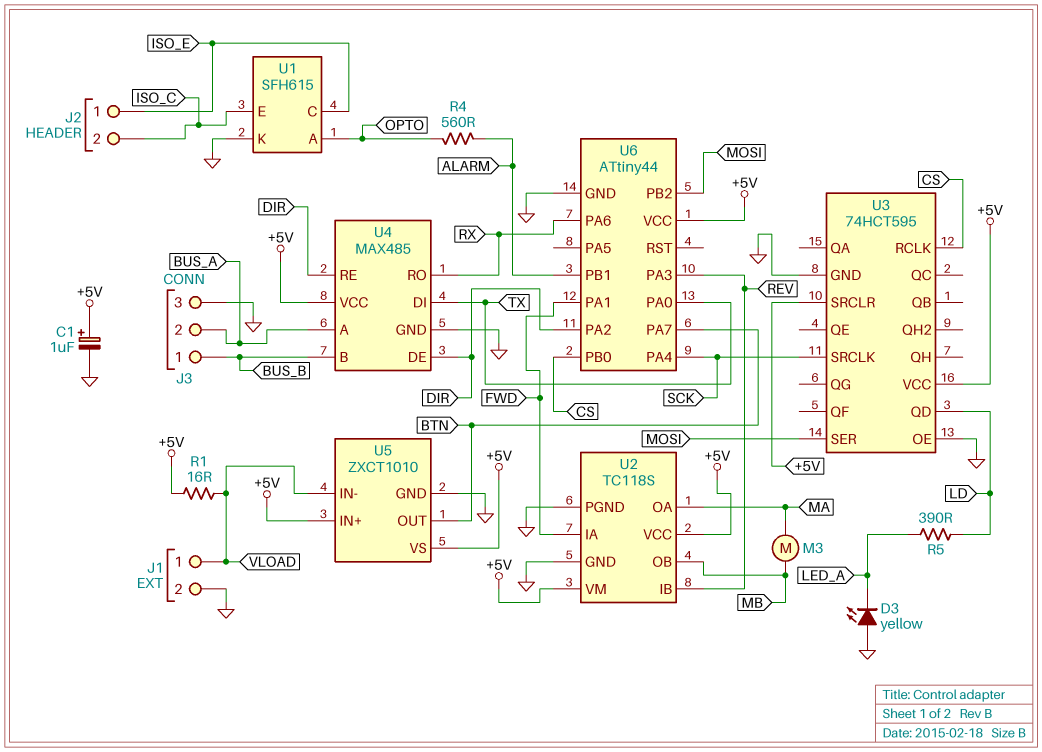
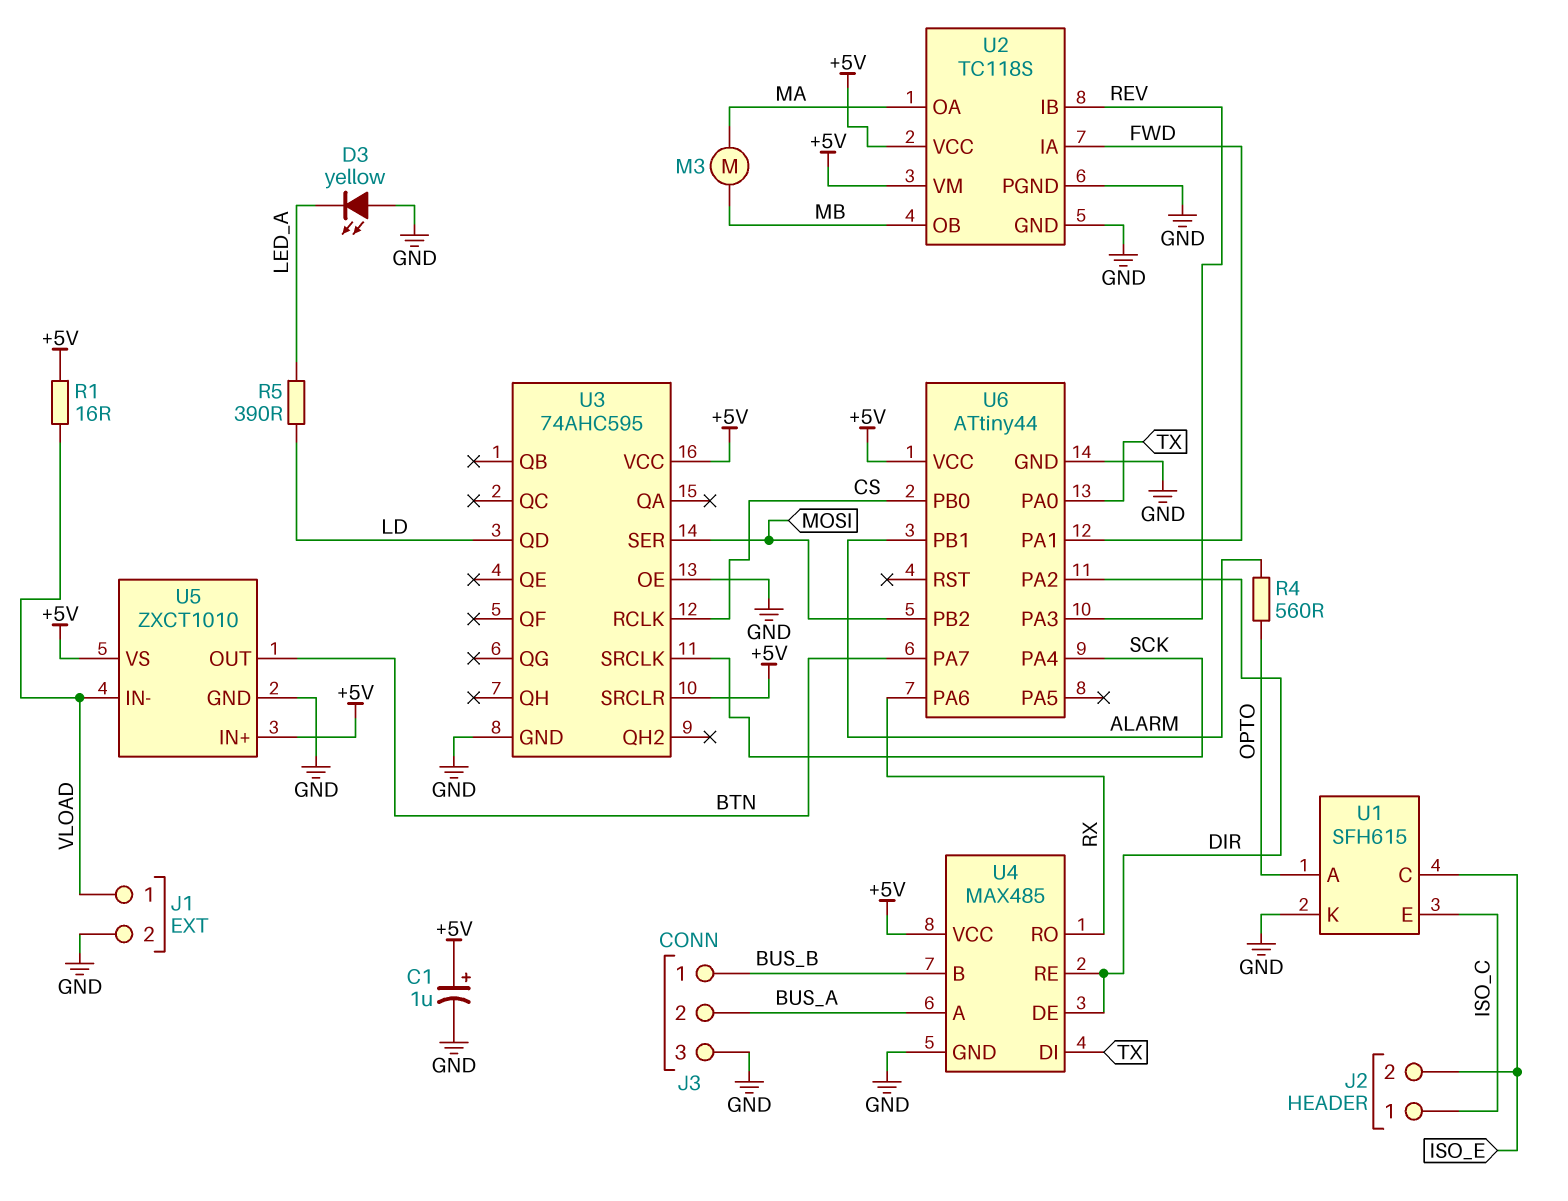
J2 pin 1: ISO_E -> ISO_C
J2 pin 2: ISO_C -> ISO_E
U3: 74HCT595 -> 74AHC595

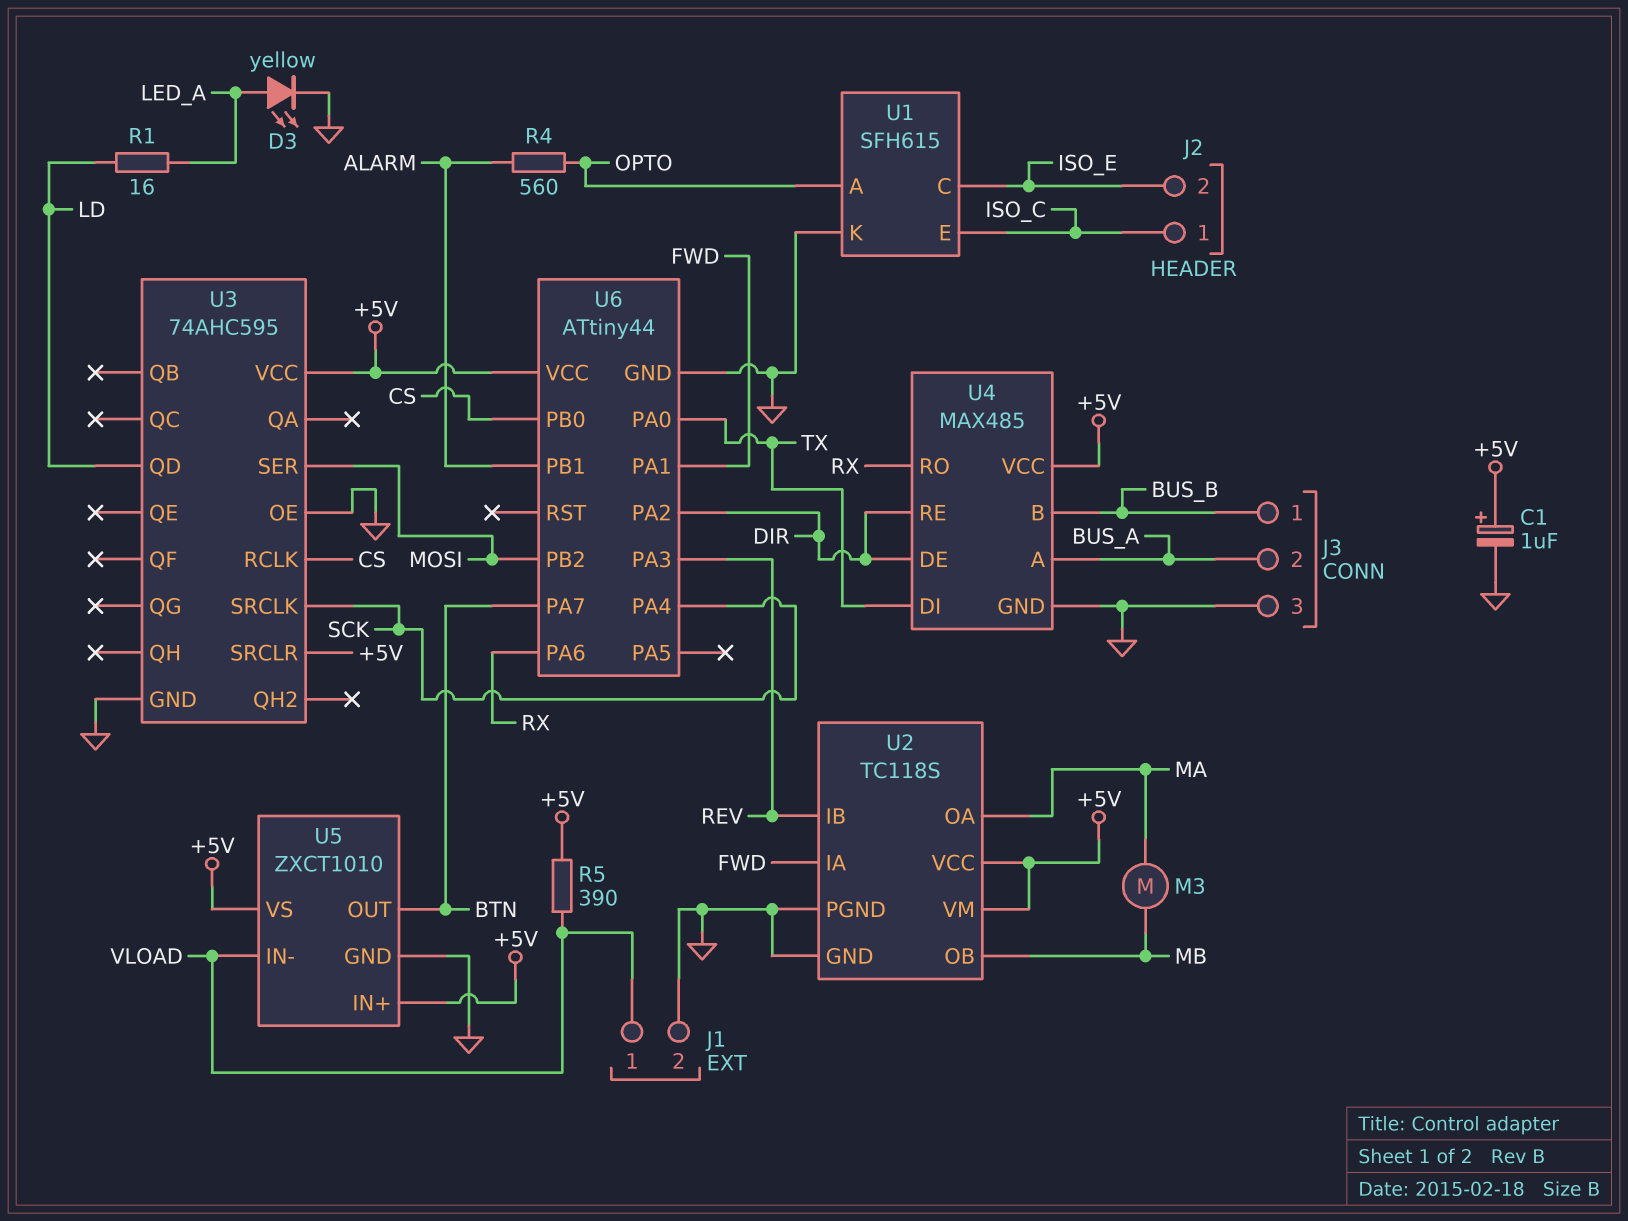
D3: LED yellow (A GND, K LED_A) -> LED yellow (A LED_A, K GND)
R1: 16 (+5V, VLOAD) -> 16 (LD, LED_A)
R5: 390 (LD, LED_A) -> 390 (+5V, VLOAD)

